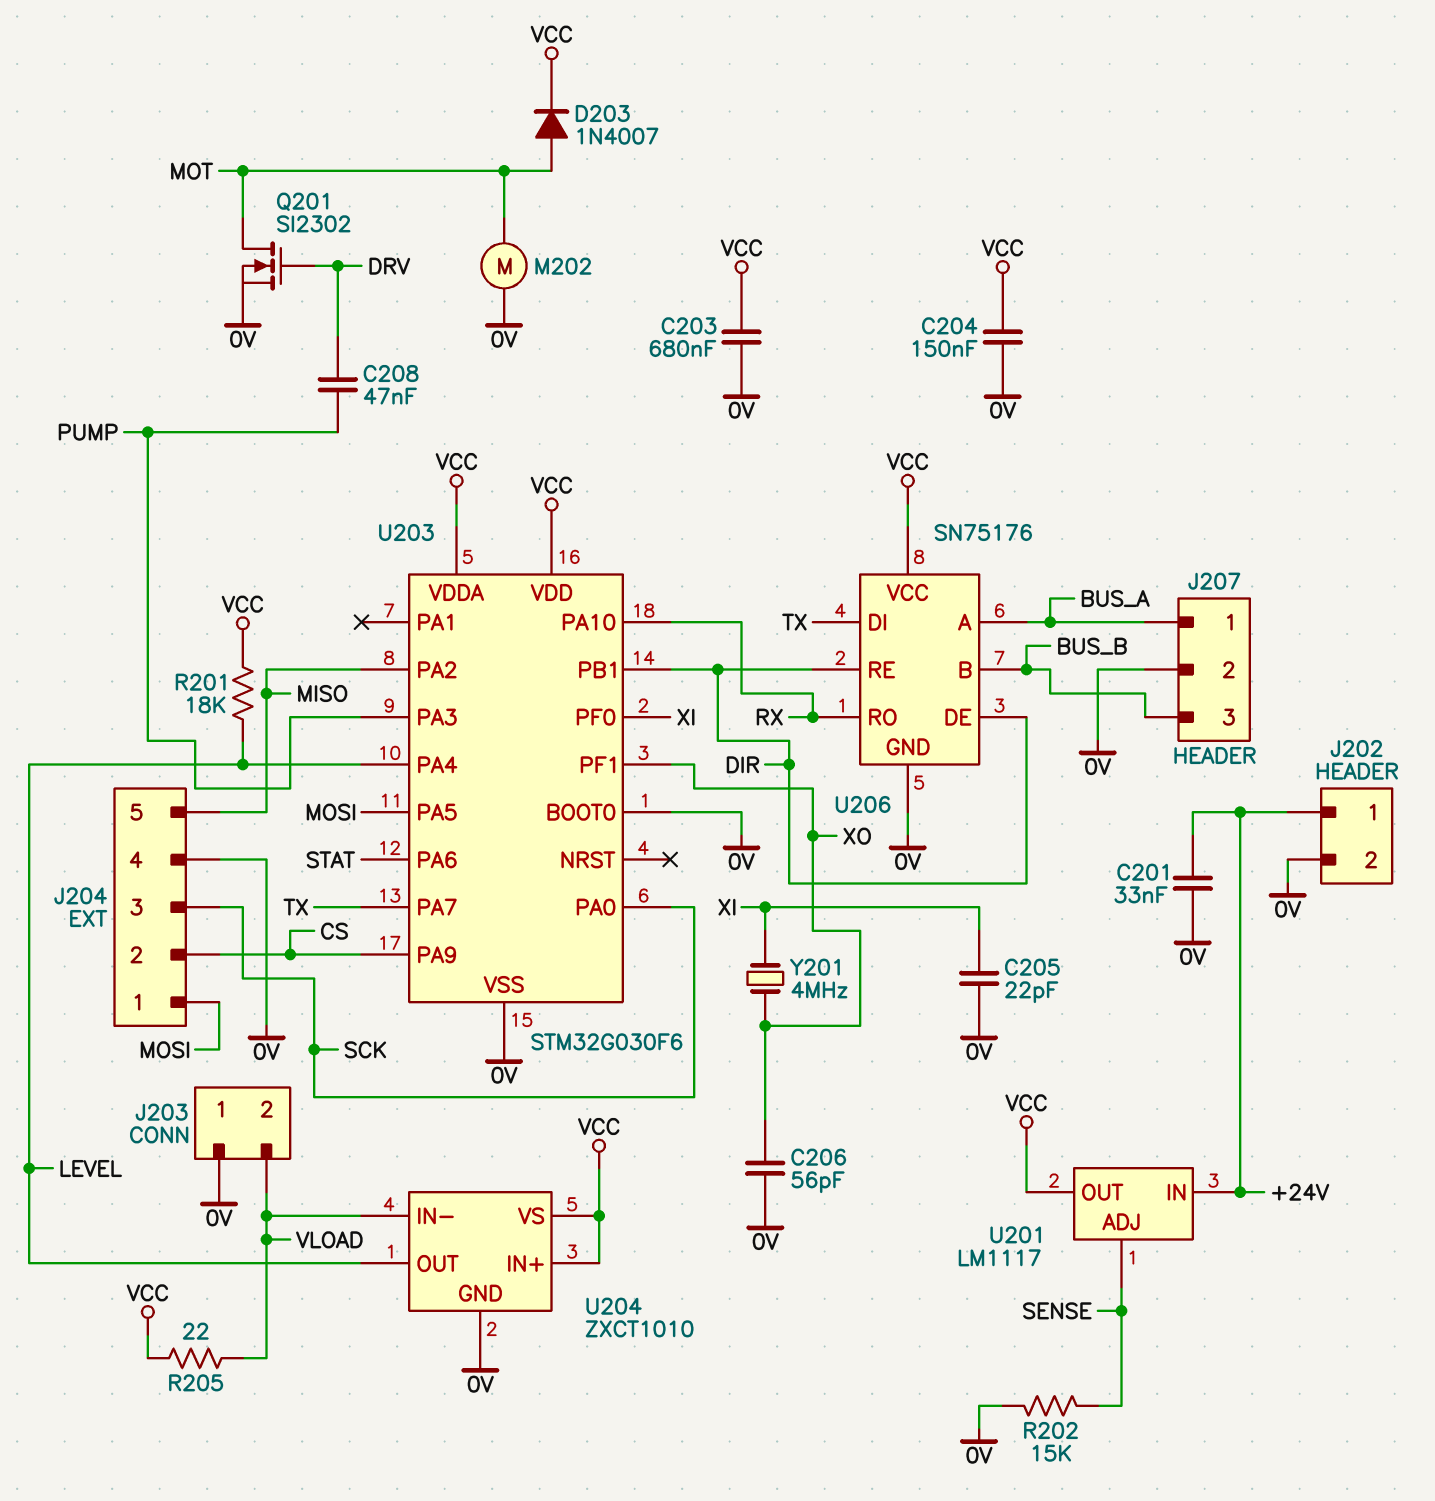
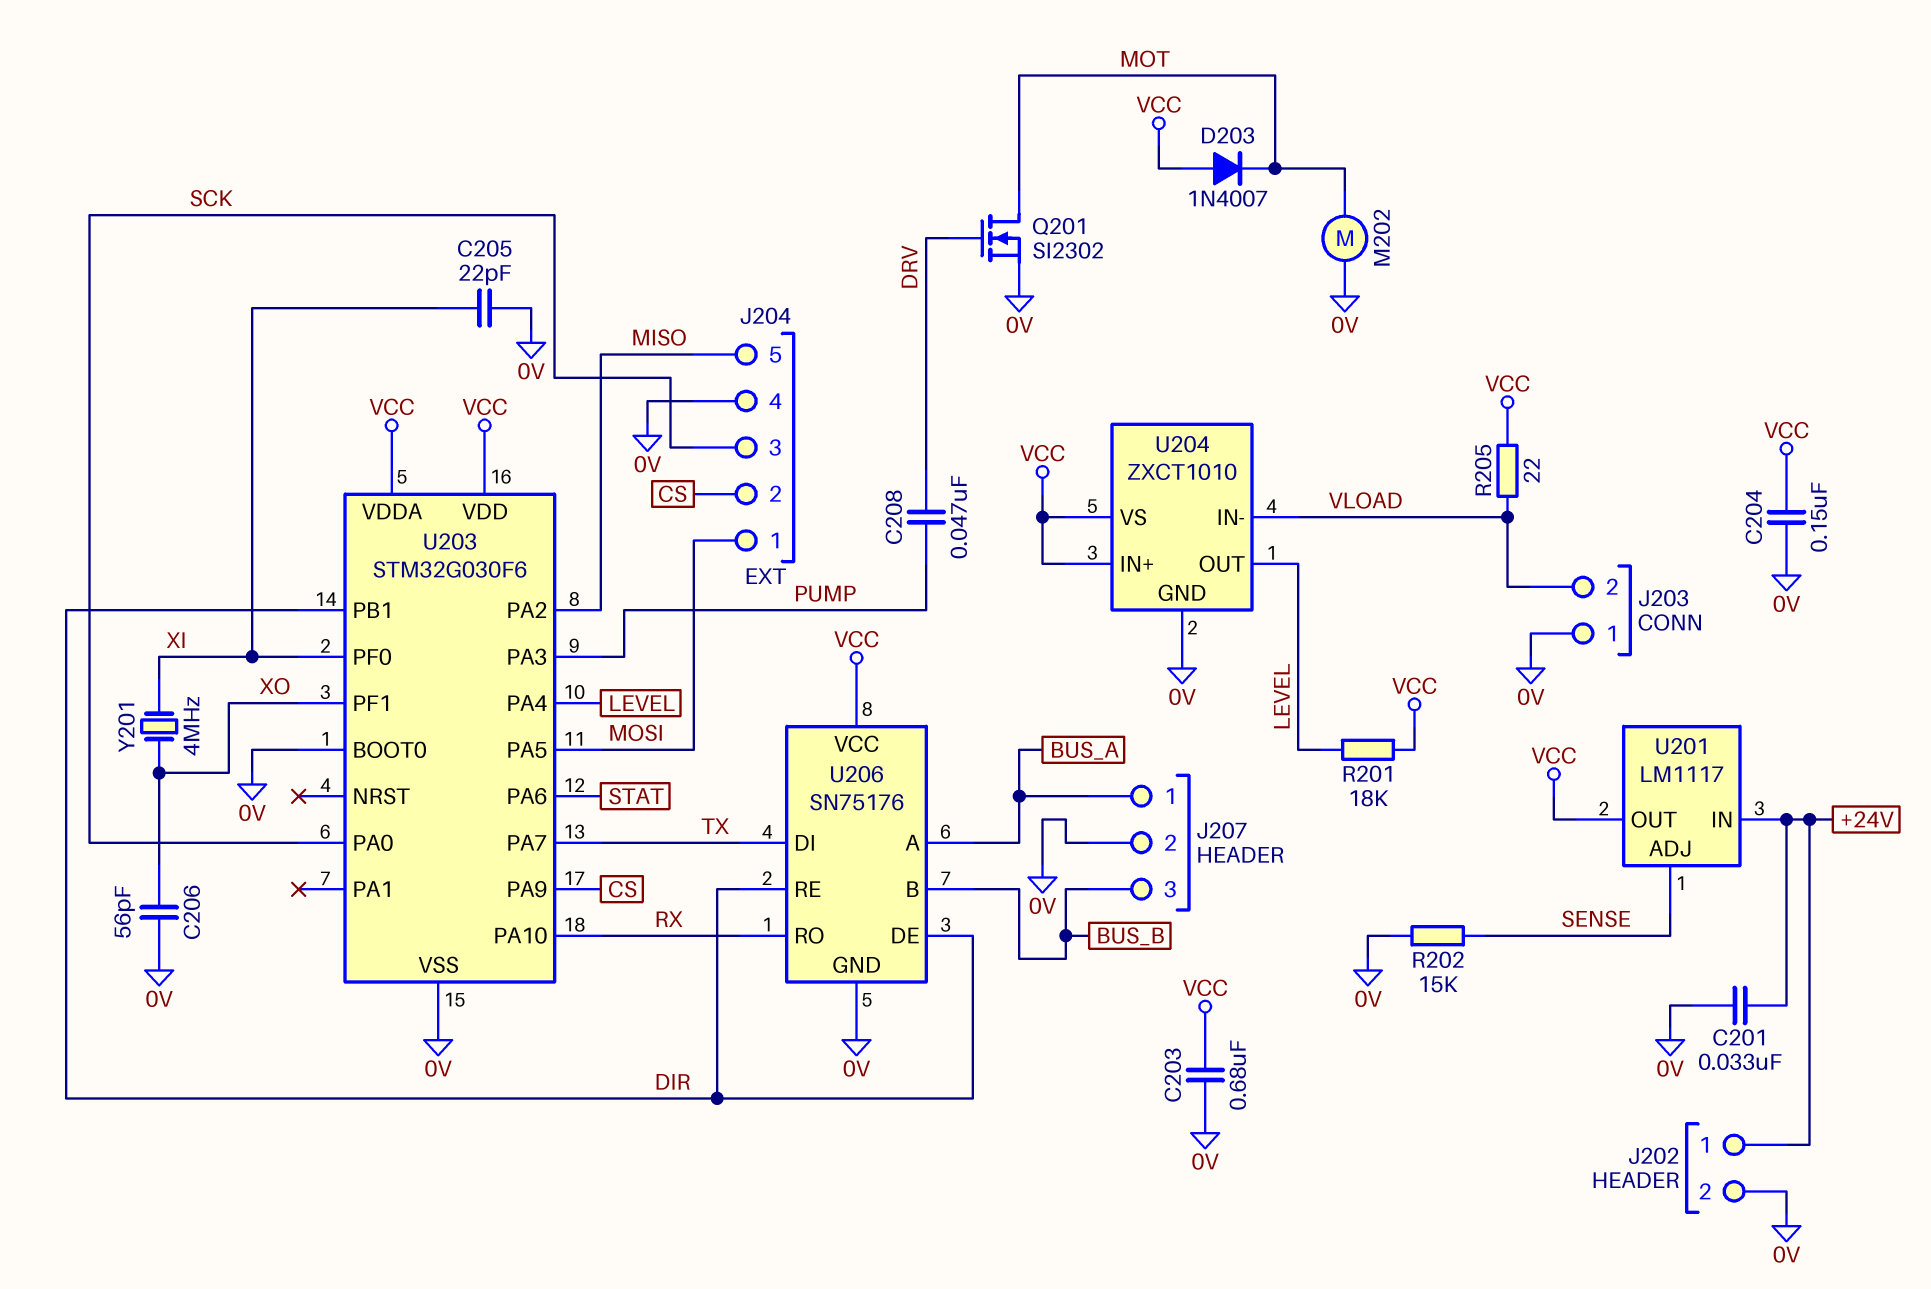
D203: diode 1N4007 (A MOT, K VCC) -> diode 1N4007 (A VCC, K MOT)

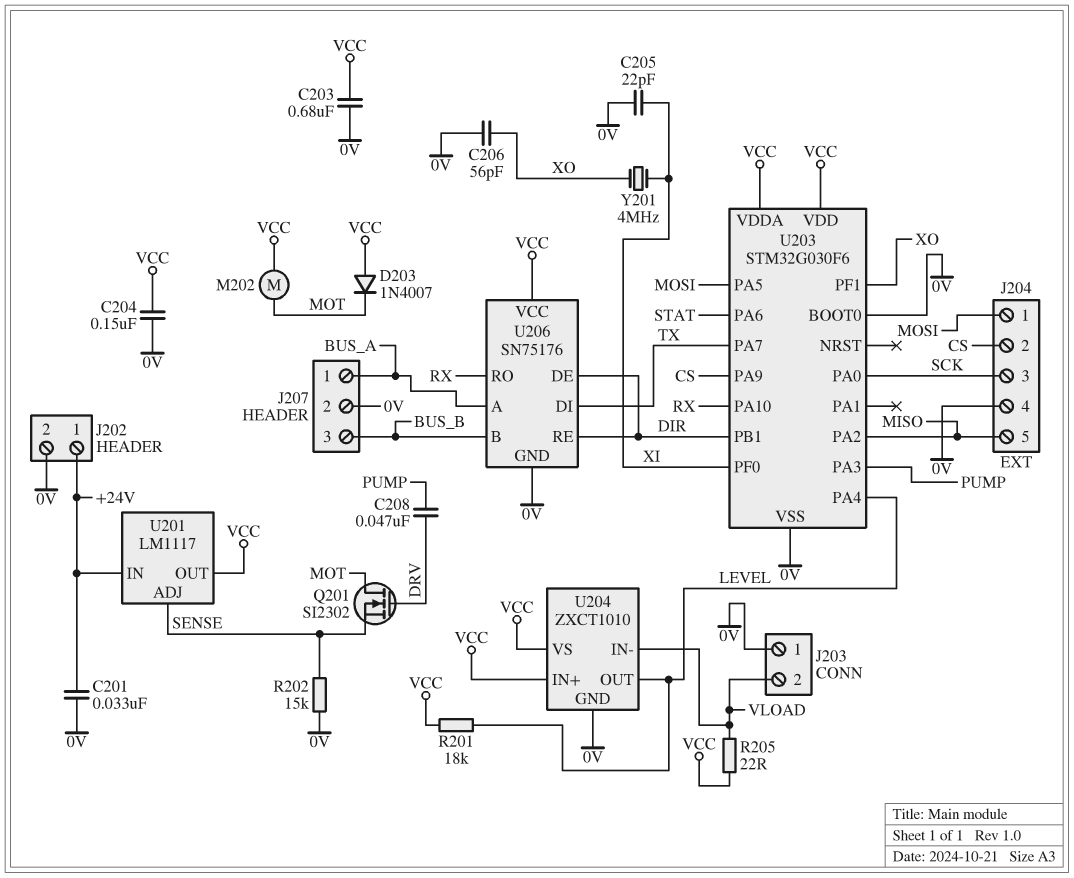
M202: motor (0V, MOT) -> motor (MOT, VCC)
Q201: NMOS SI2302 (G DRV, D MOT, S 0V) -> NMOS SI2302 (G DRV, D MOT, S SENSE)

